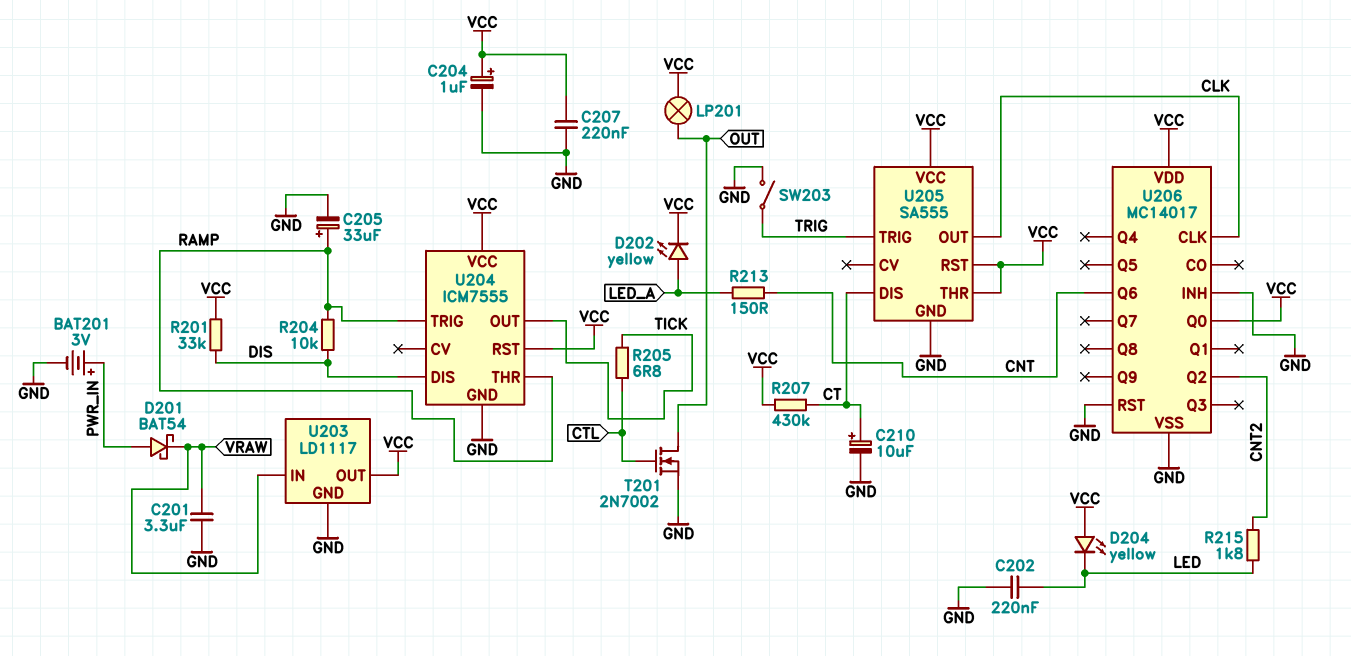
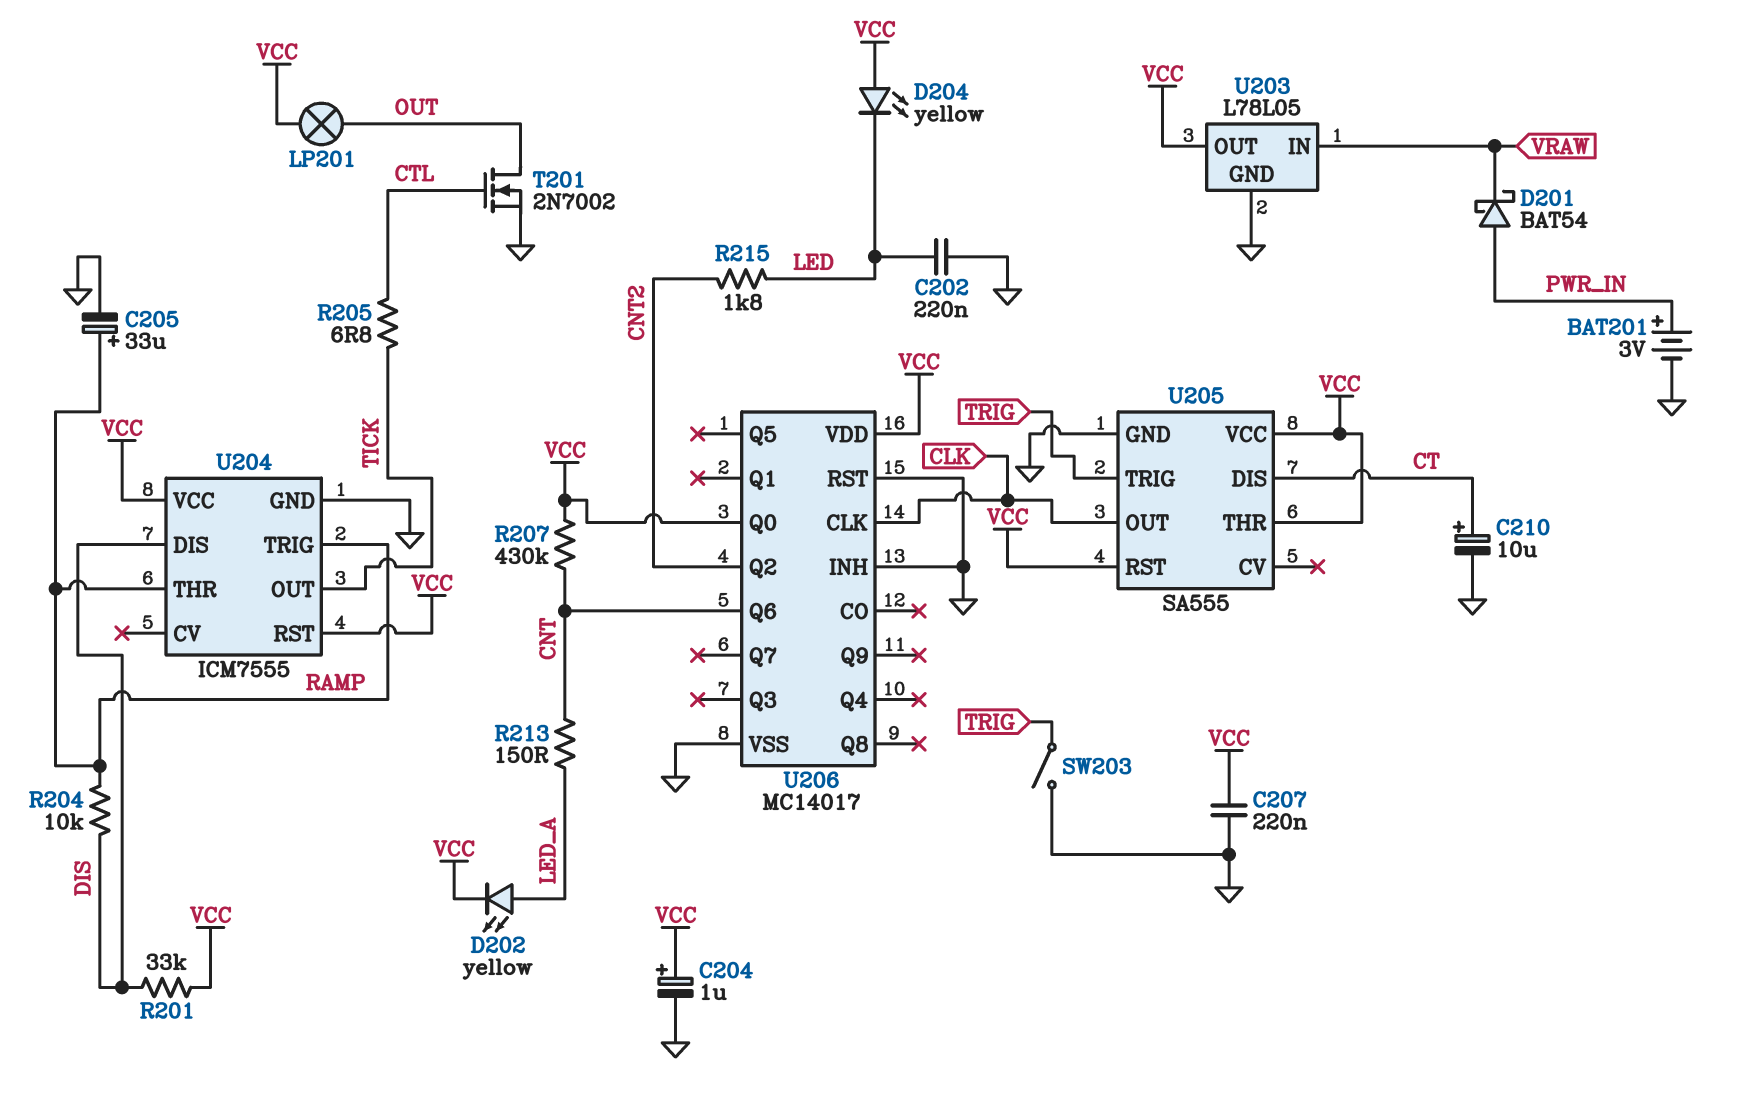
C201: 3.3uF (GND, VRAW) -> none
R207: 430k (CT, VCC) -> 430k (CNT, VCC)
U203: LD1117 -> L78L05

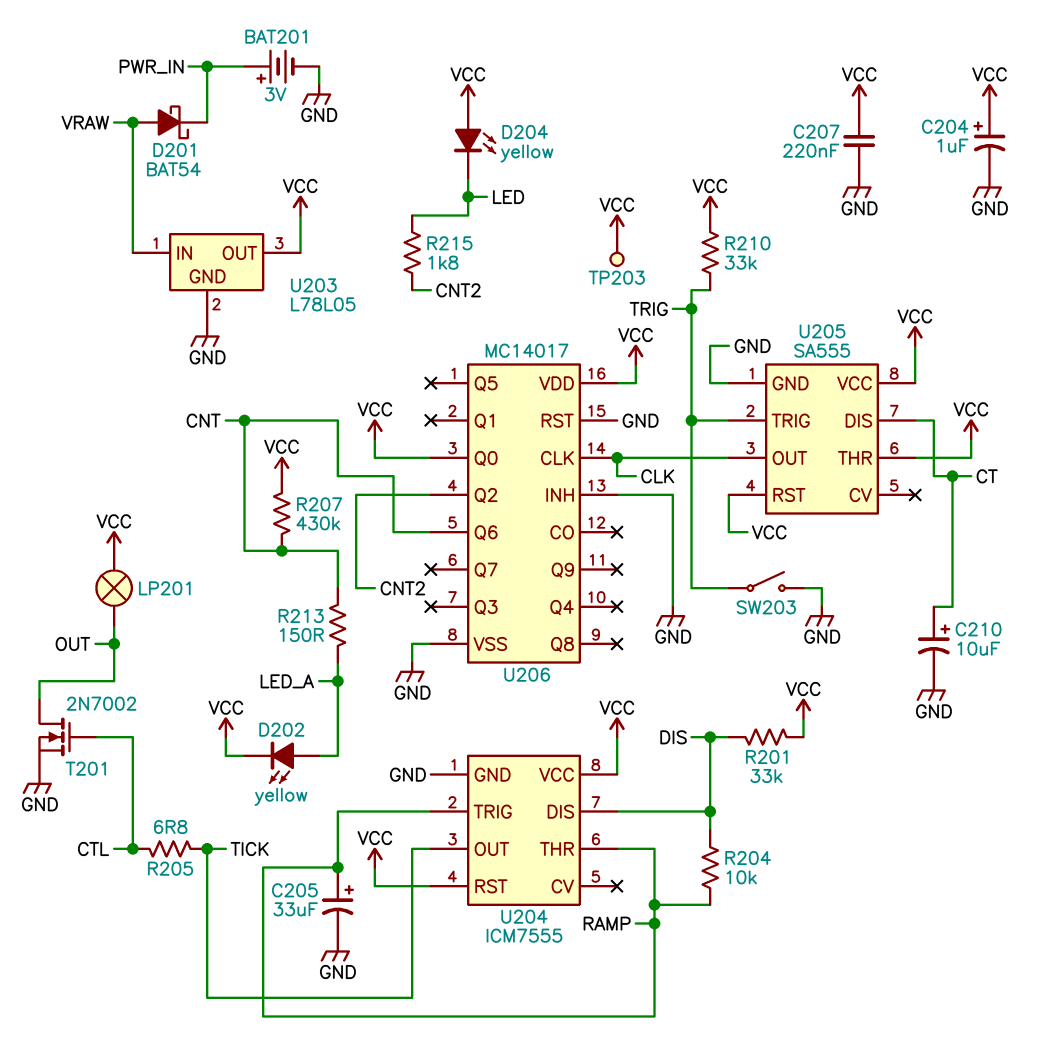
C202: 220nF (GND, LED) -> none
D201: schottky BAT54 (A PWR_IN, K VRAW) -> schottky BAT54 (A VRAW, K PWR_IN)
R210: none -> 33k (TRIG, VCC)
TP203: none -> test point (VCC)

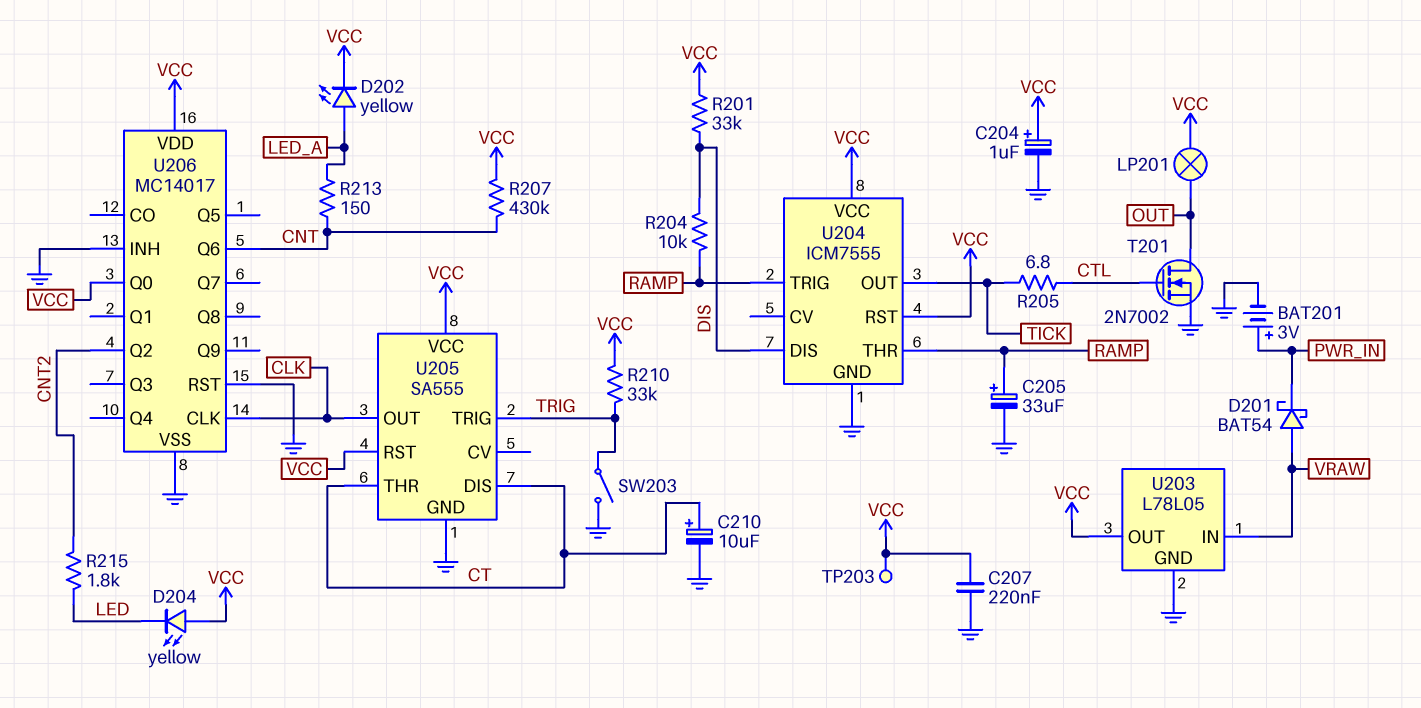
U205 pin THR: VCC -> CT

